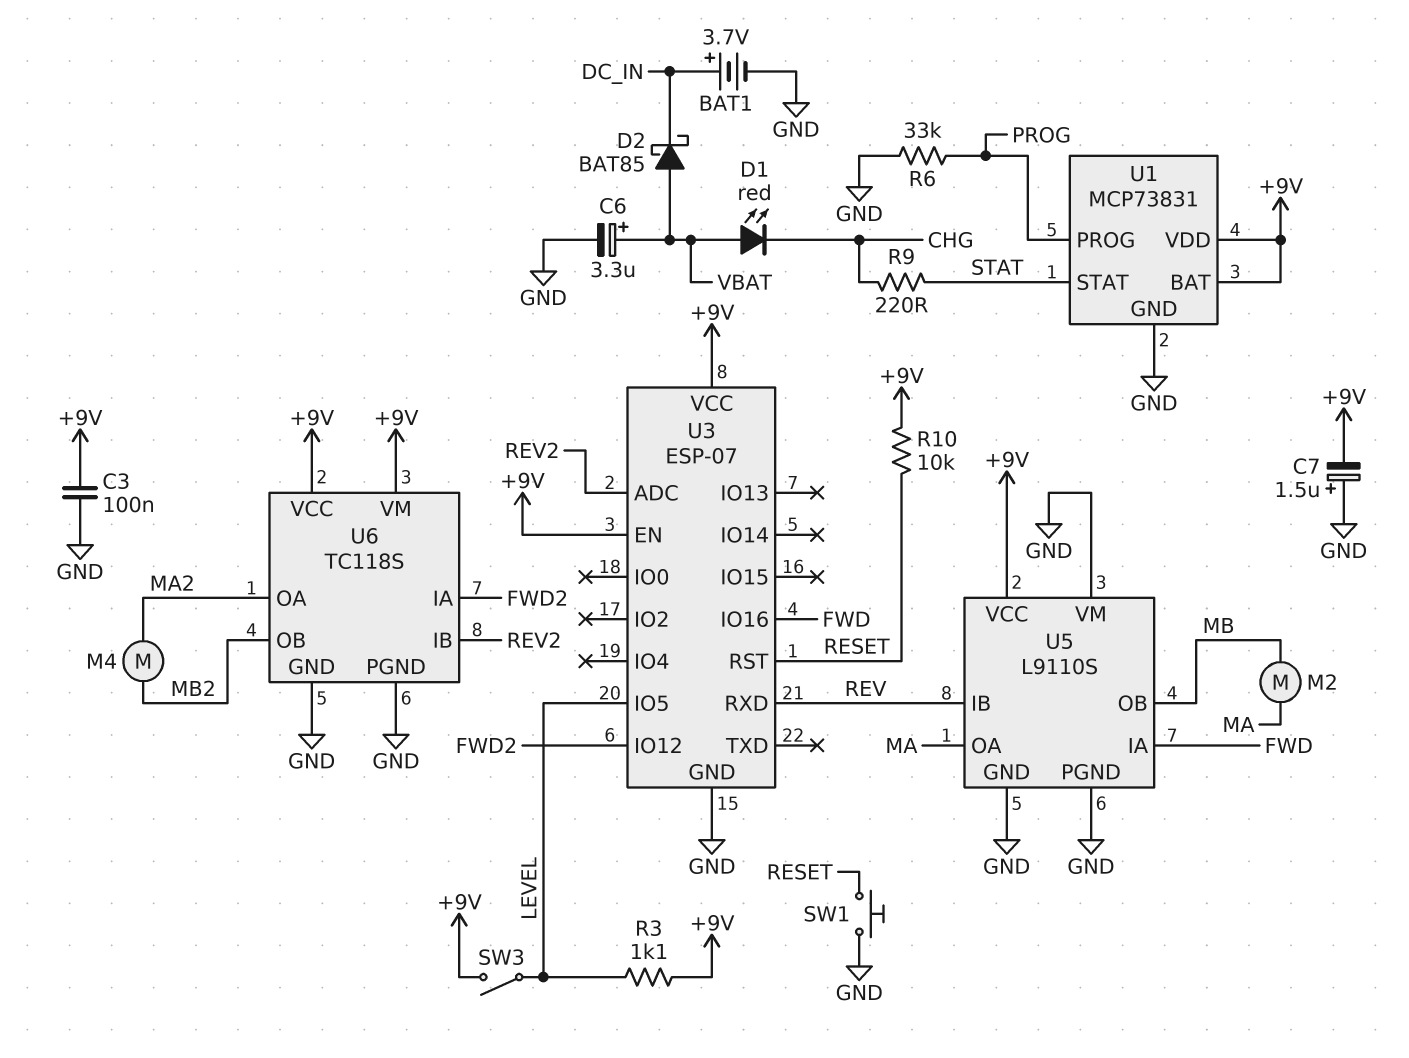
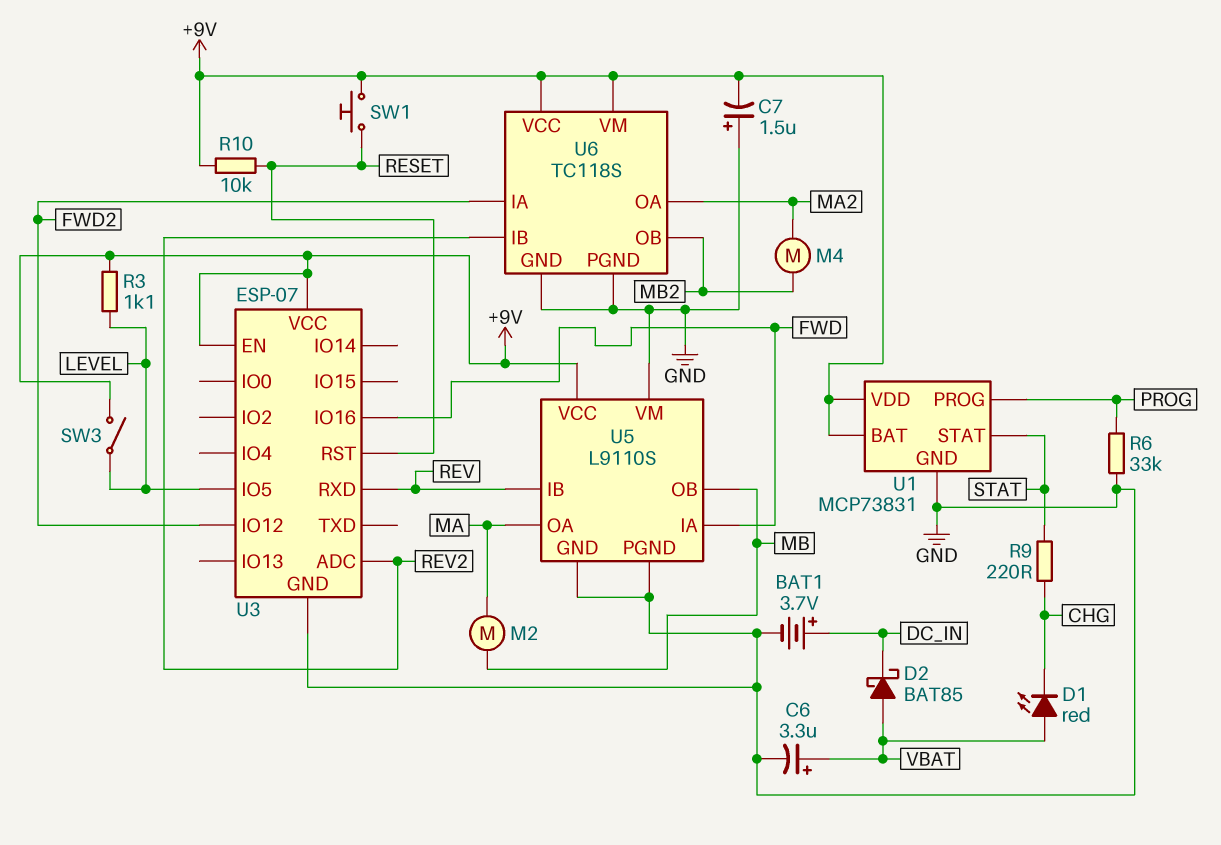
C3: 100nF (+9V, GND) -> none
SW1: button (GND, RESET) -> button (+9V, RESET)

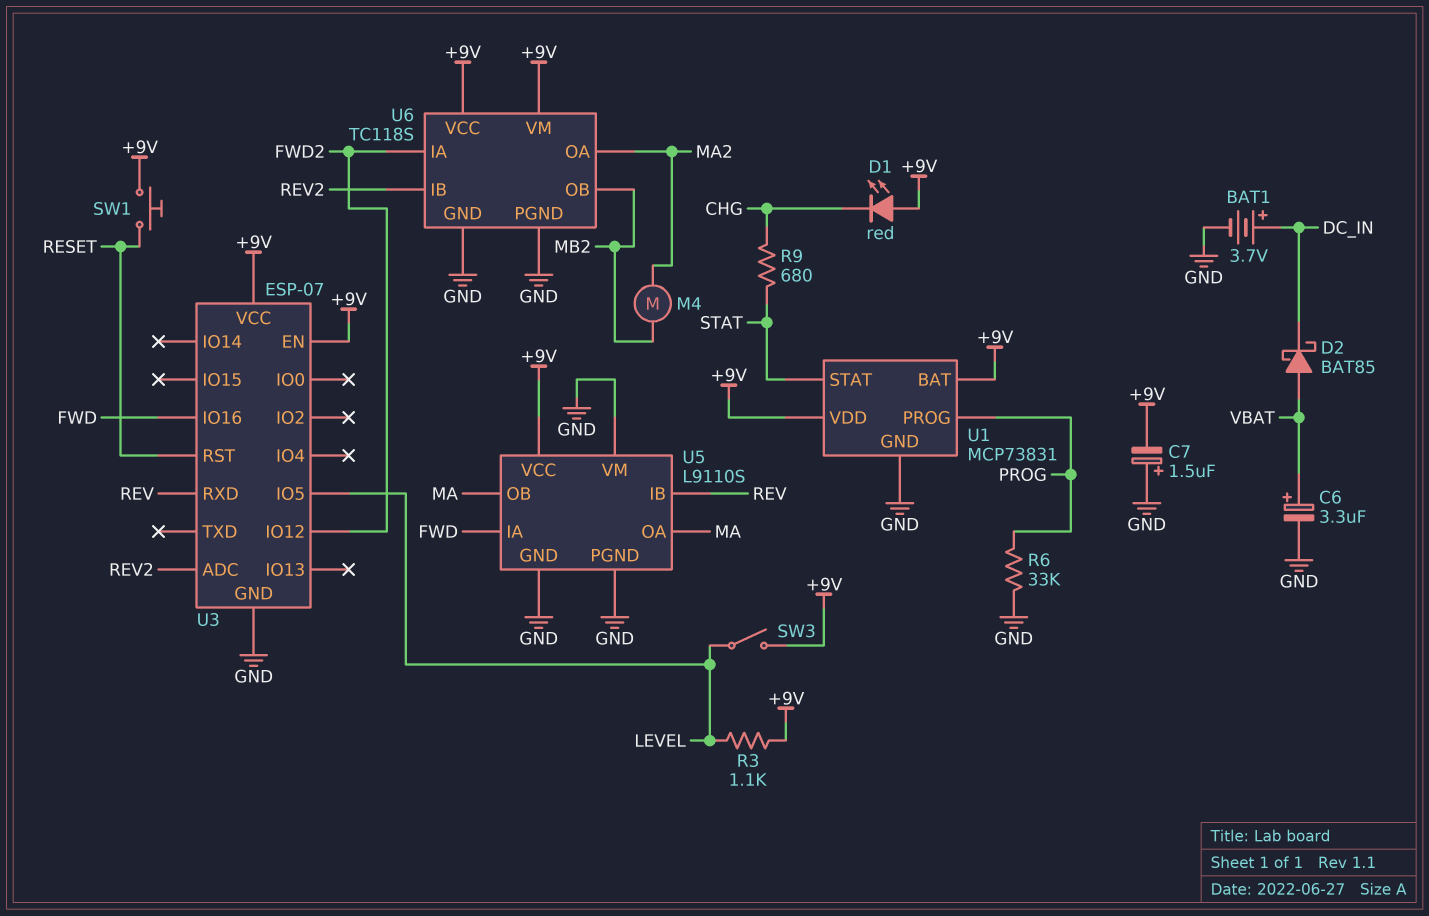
D1: LED red (A VBAT, K CHG) -> LED red (A +9V, K CHG)
M2: motor (MA, MB) -> none
R9: 220 (CHG, STAT) -> 680 (CHG, STAT)
R10: 10k (+9V, RESET) -> none
U5 pin OB: MB -> MA

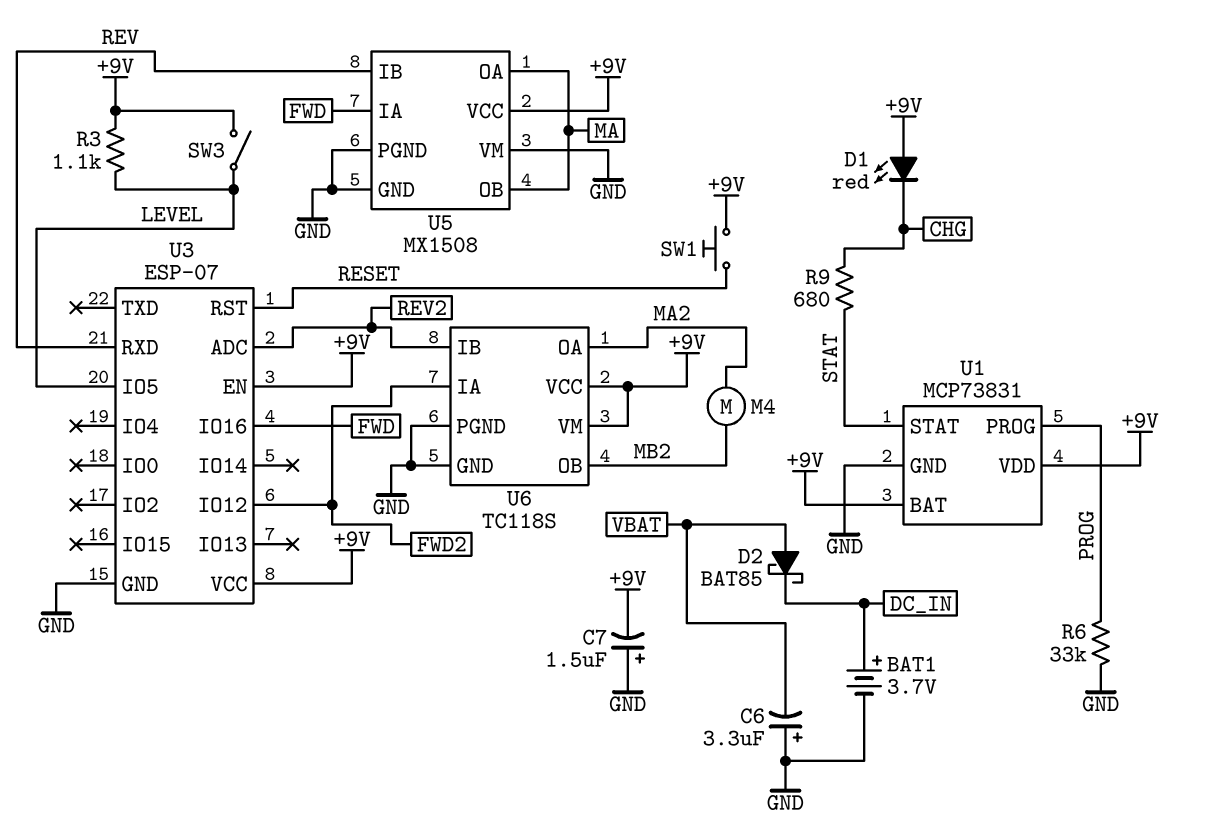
C6: 3.3uF (plus VBAT, minus GND) -> 3.3uF (plus GND, minus VBAT)
U5: L9110S -> MX1508

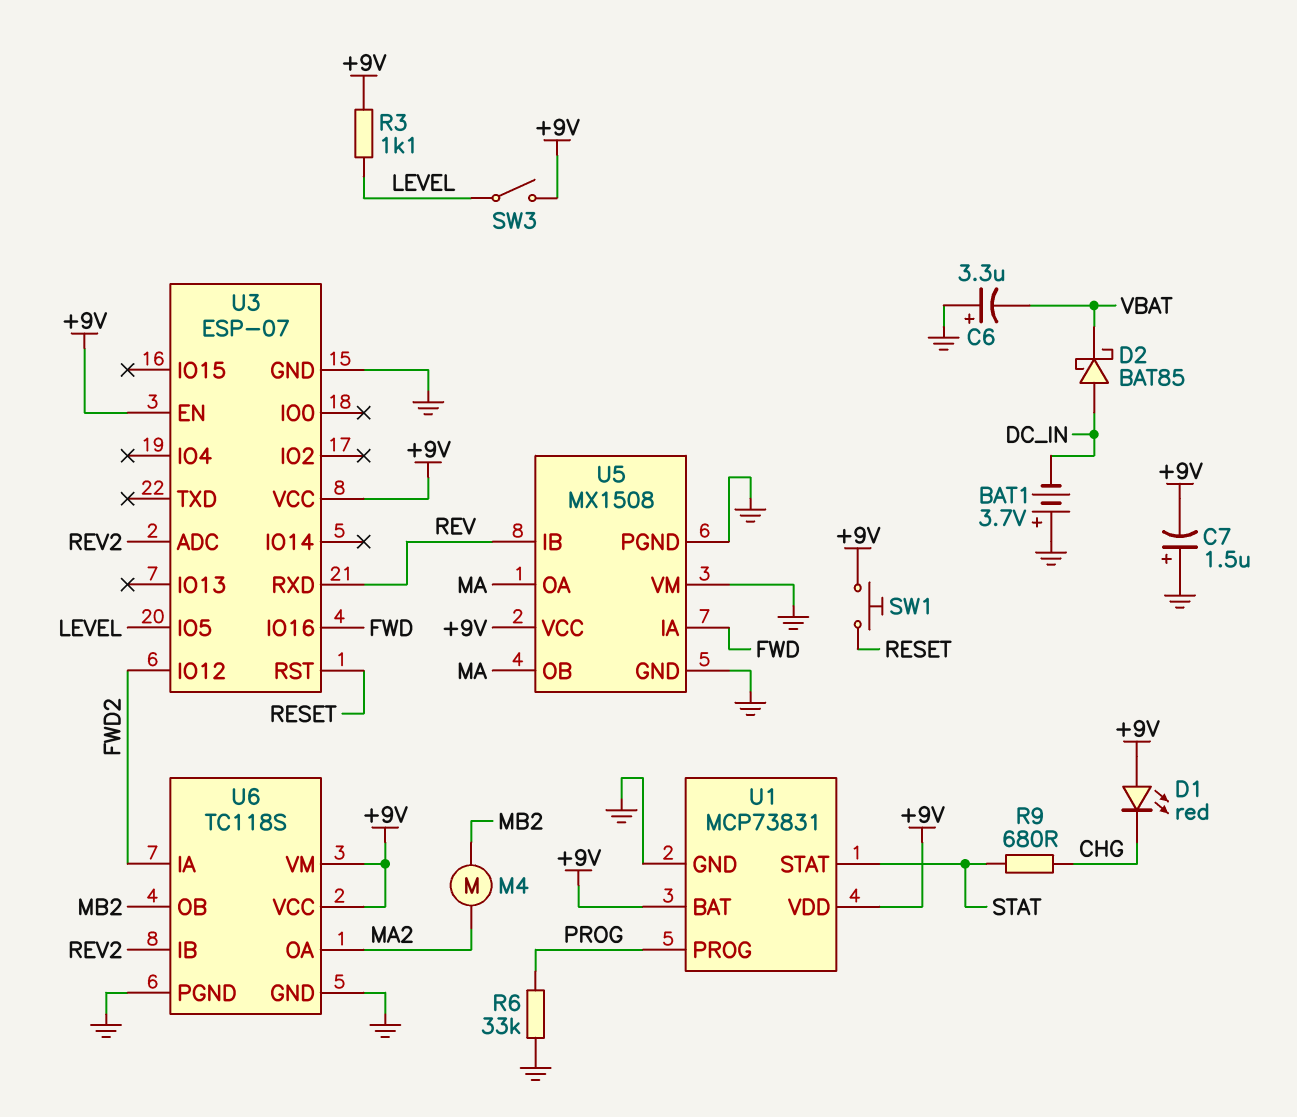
BAT1: 3.7V (plus DC_IN, minus GND) -> 3.7V (plus GND, minus DC_IN)
D2: schottky BAT85 (A VBAT, K DC_IN) -> schottky BAT85 (A DC_IN, K VBAT)

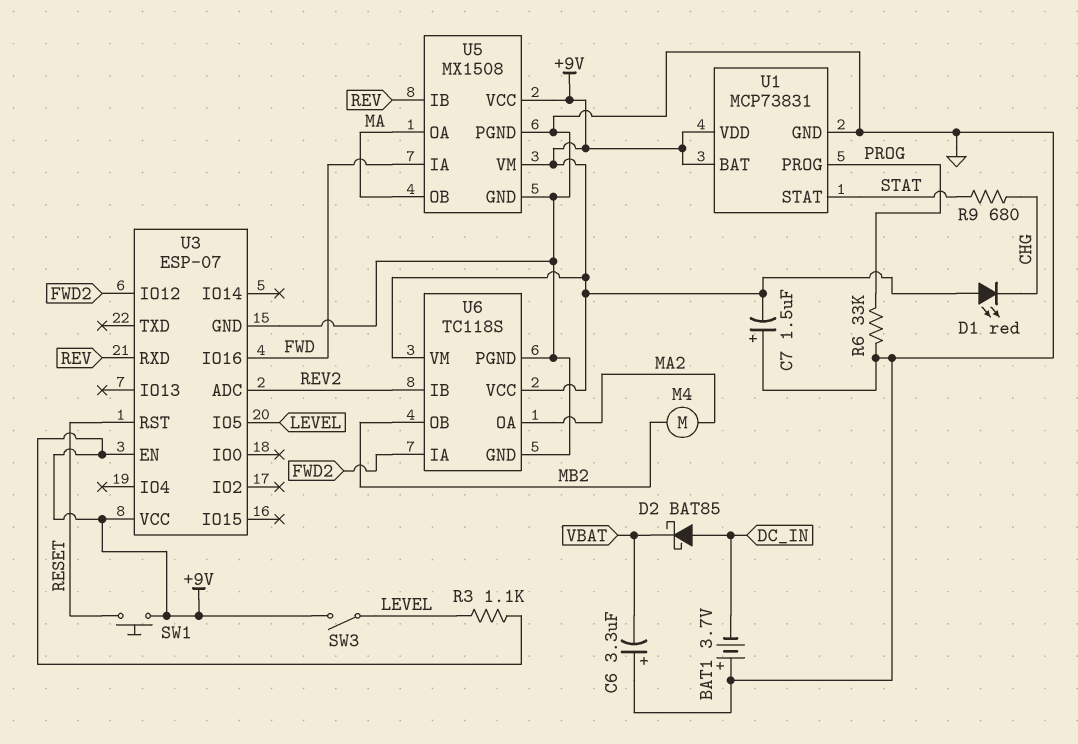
U5 pin VM: GND -> +9V

